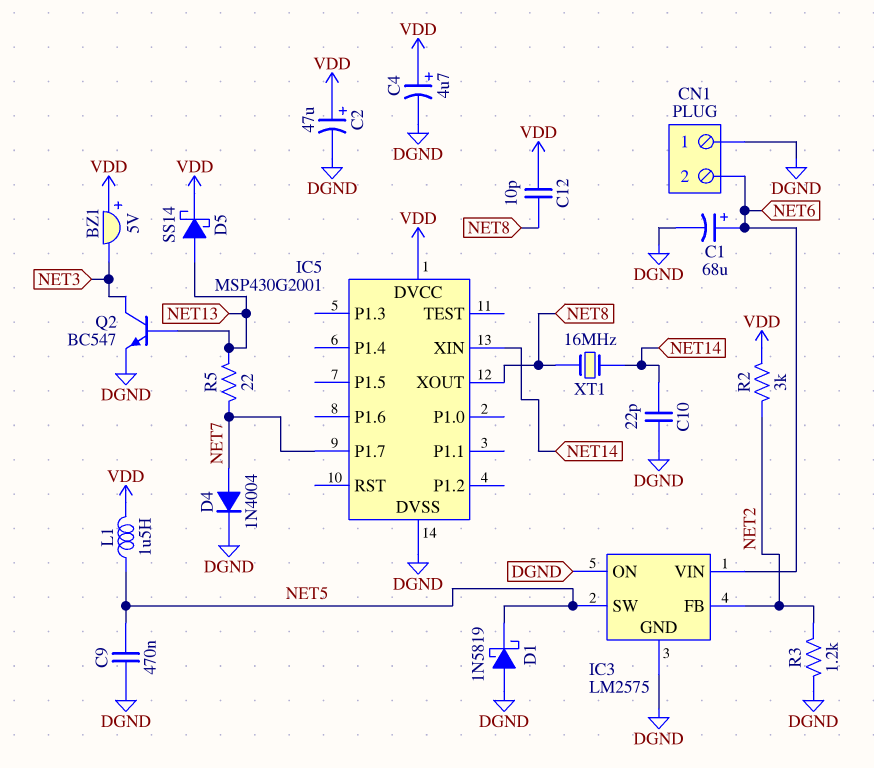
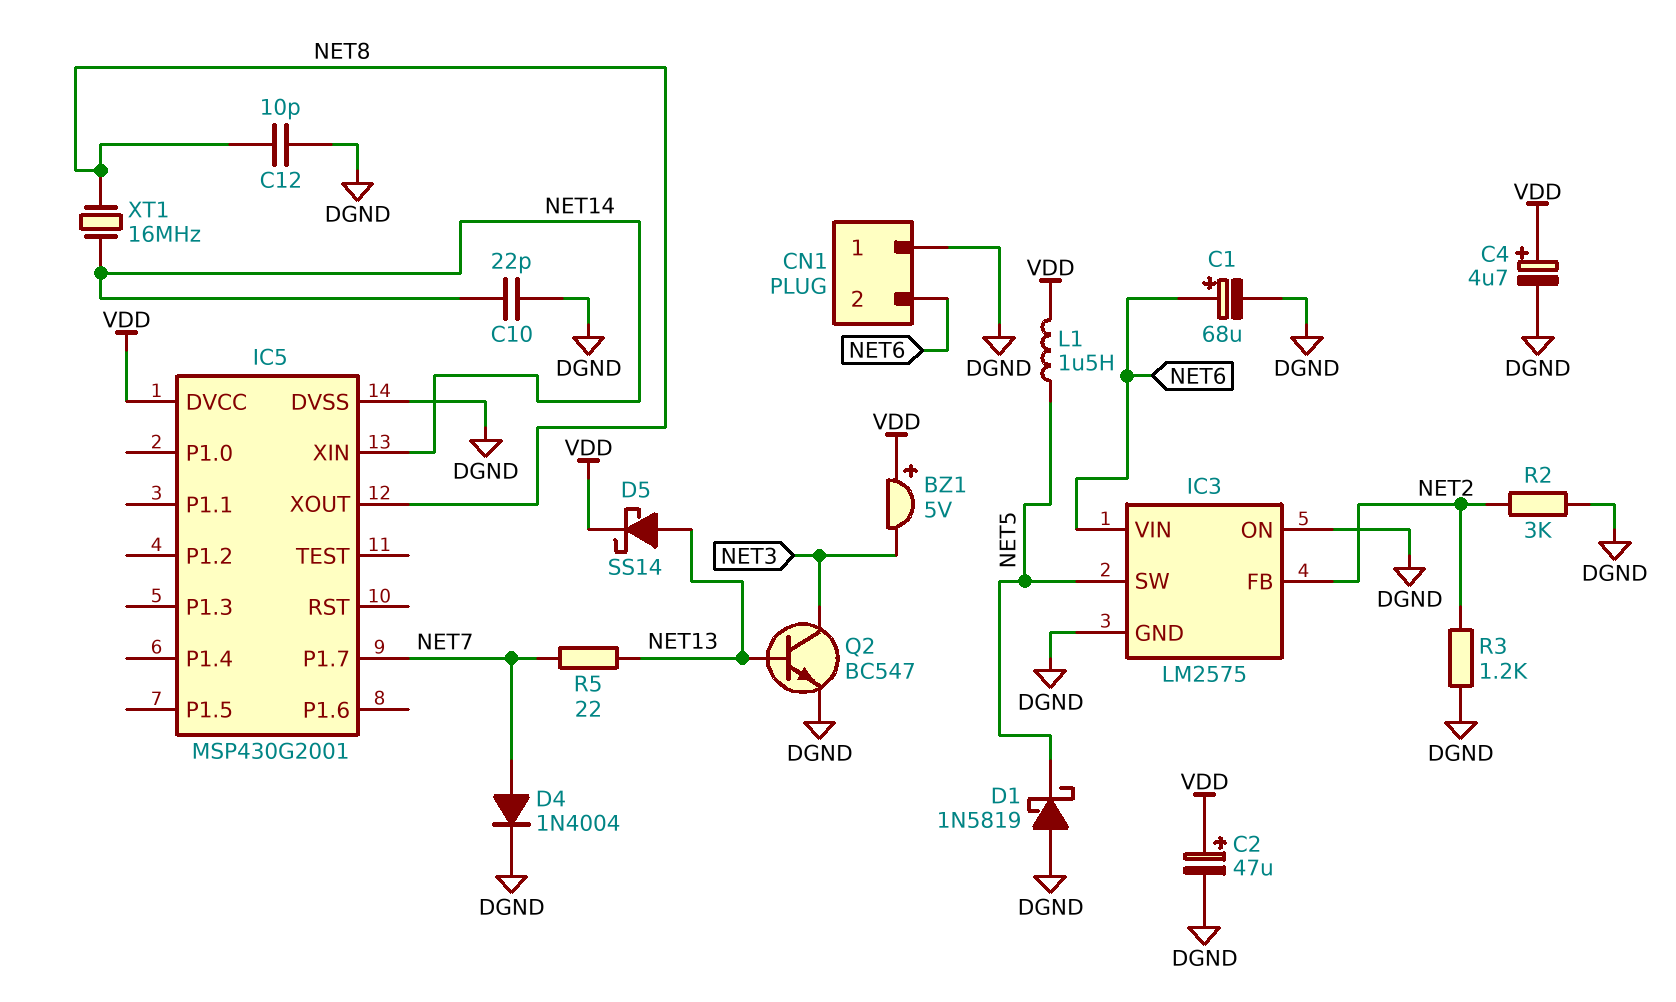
C9: 470nF (DGND, NET5) -> none
C12: 10pF (NET8, VDD) -> 10pF (DGND, NET8)
R2: 3k (NET2, VDD) -> 3k (DGND, NET2)

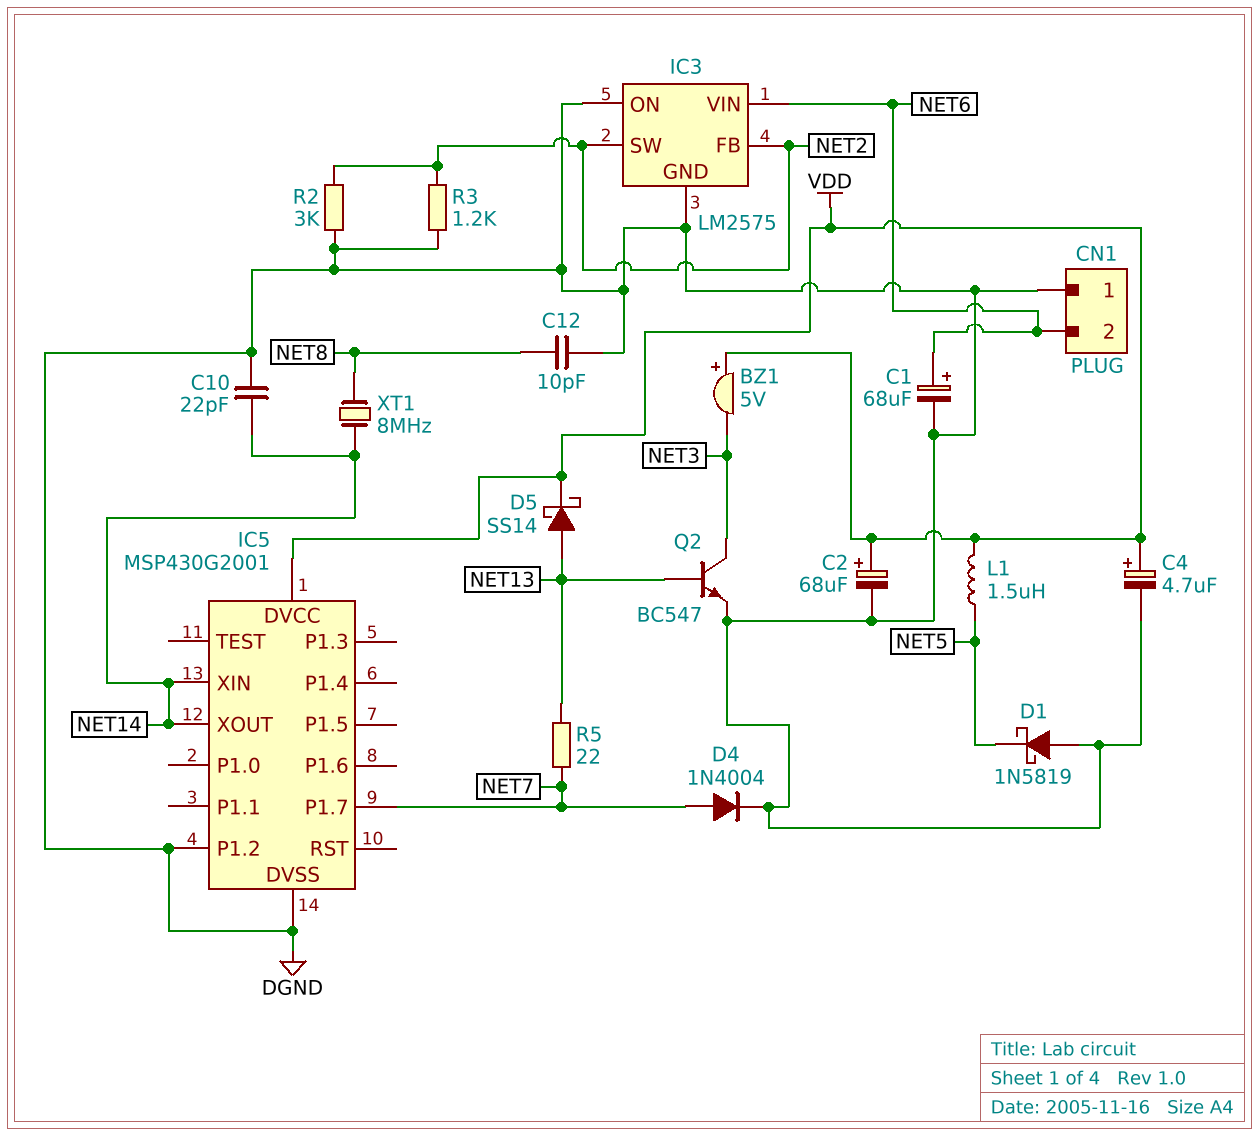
C2: 47uF (plus VDD, minus DGND) -> 68uF (plus VDD, minus DGND)
IC3 pin SW: NET5 -> NET2
IC5 pin P1.2: none -> DGND
IC5 pin XOUT: NET8 -> NET14
XT1: 16MHz (NET8, NET14) -> 8MHz (NET8, NET14)

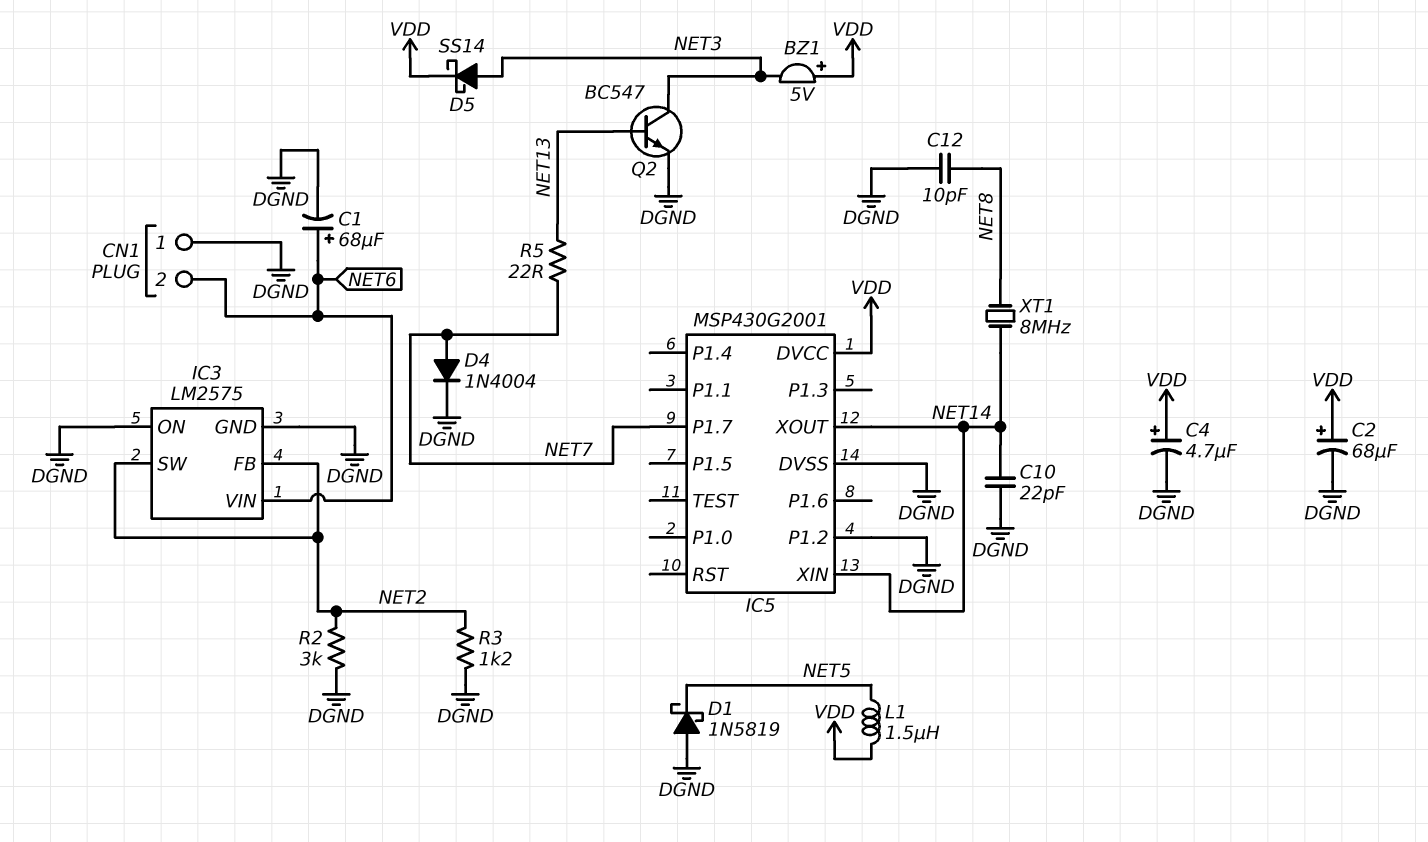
D5: schottky SS14 (A NET13, K VDD) -> schottky SS14 (A NET3, K VDD)

